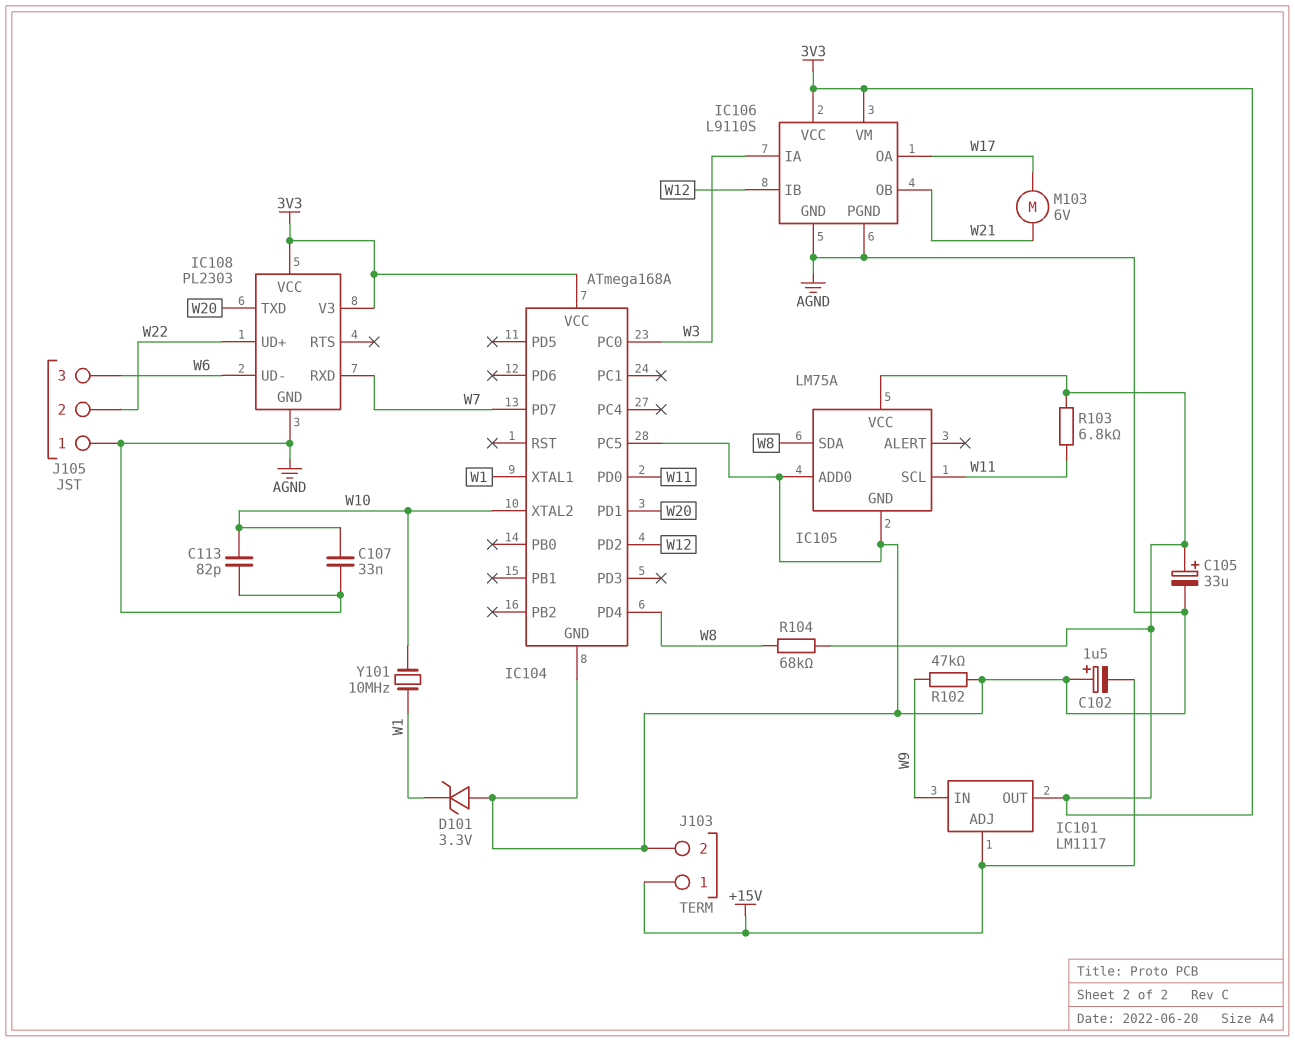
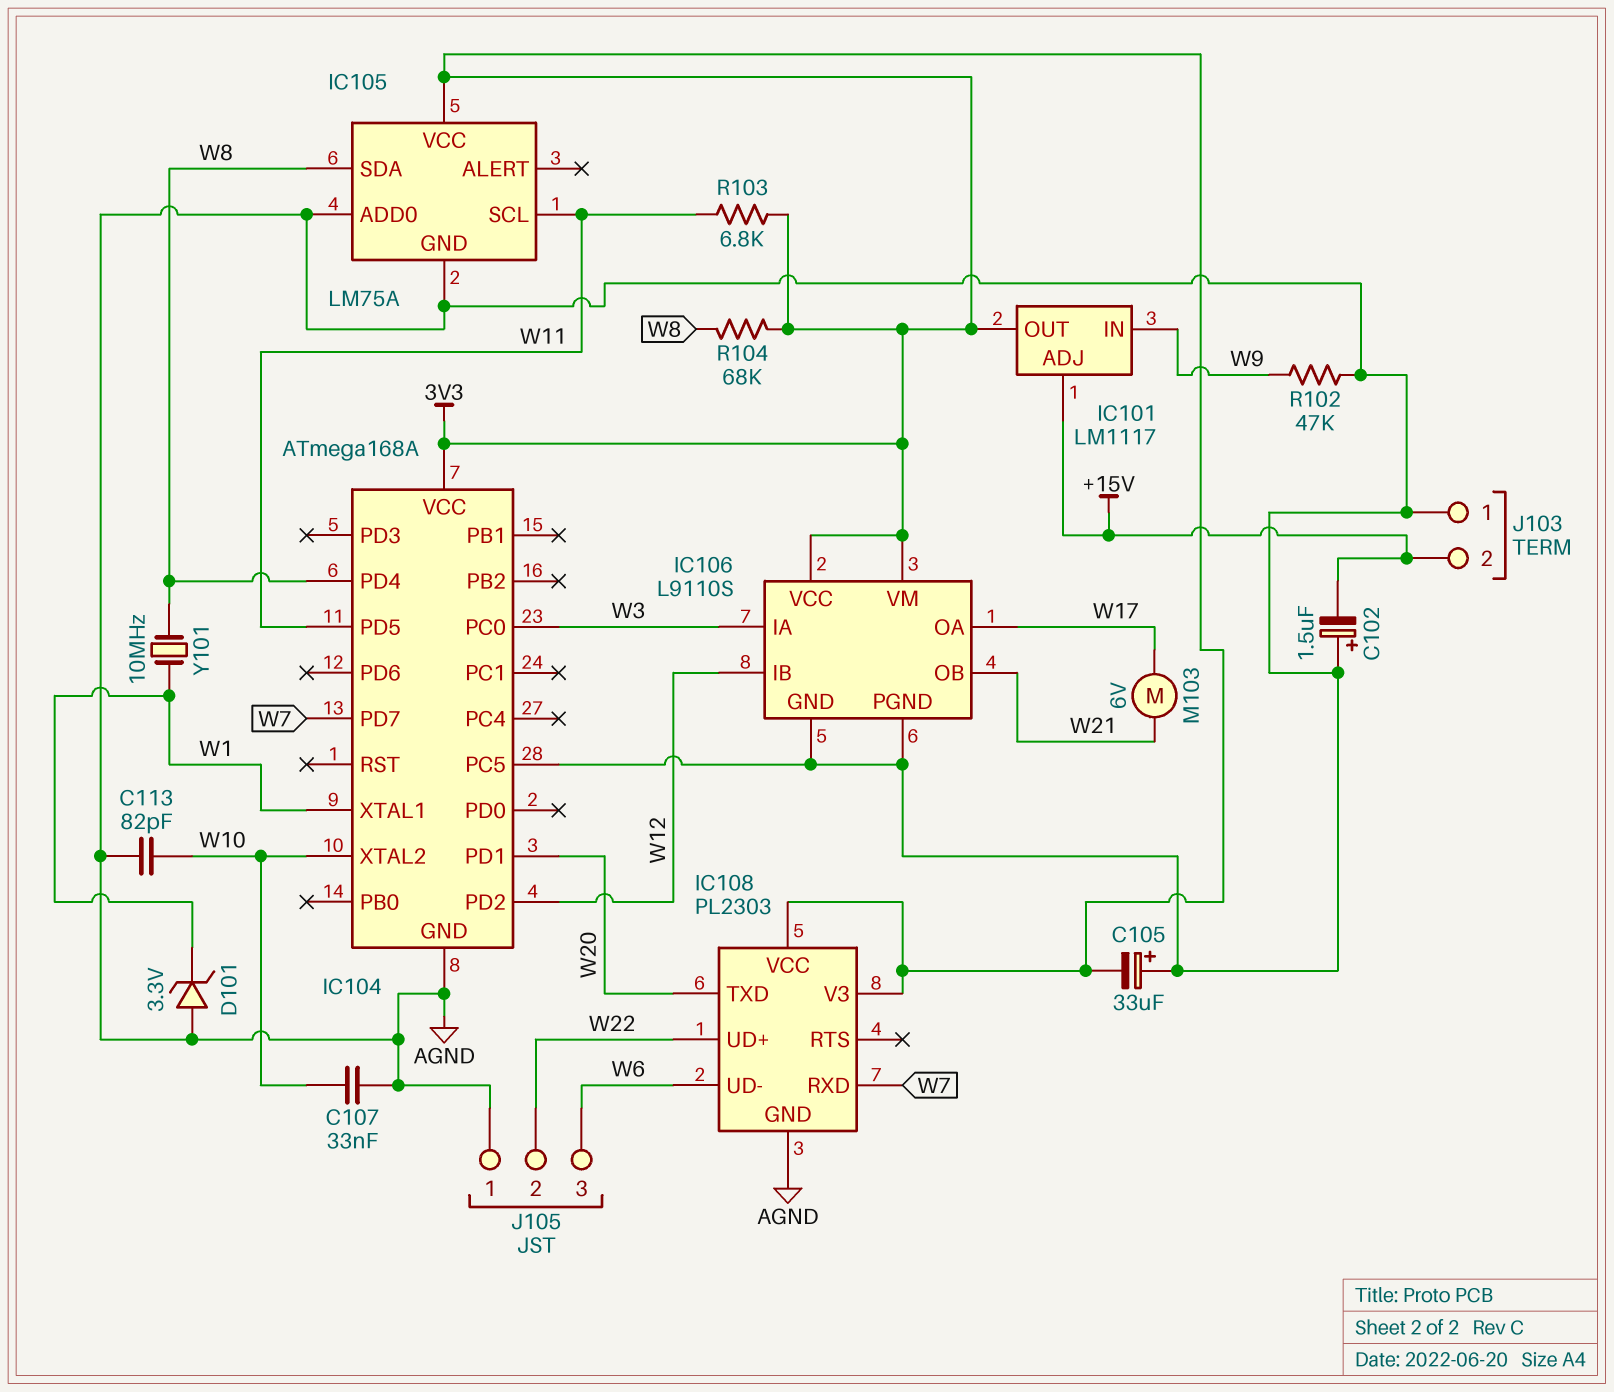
C105: 33uF (plus 3V3, minus AGND) -> 33uF (plus AGND, minus 3V3)
IC104 pin PD0: W11 -> none
IC104 pin PD5: none -> W11
J103 pin 1: +15V -> AGND
J103 pin 2: AGND -> +15V
Y101: 10MHz (W1, W10) -> 10MHz (W1, W8)

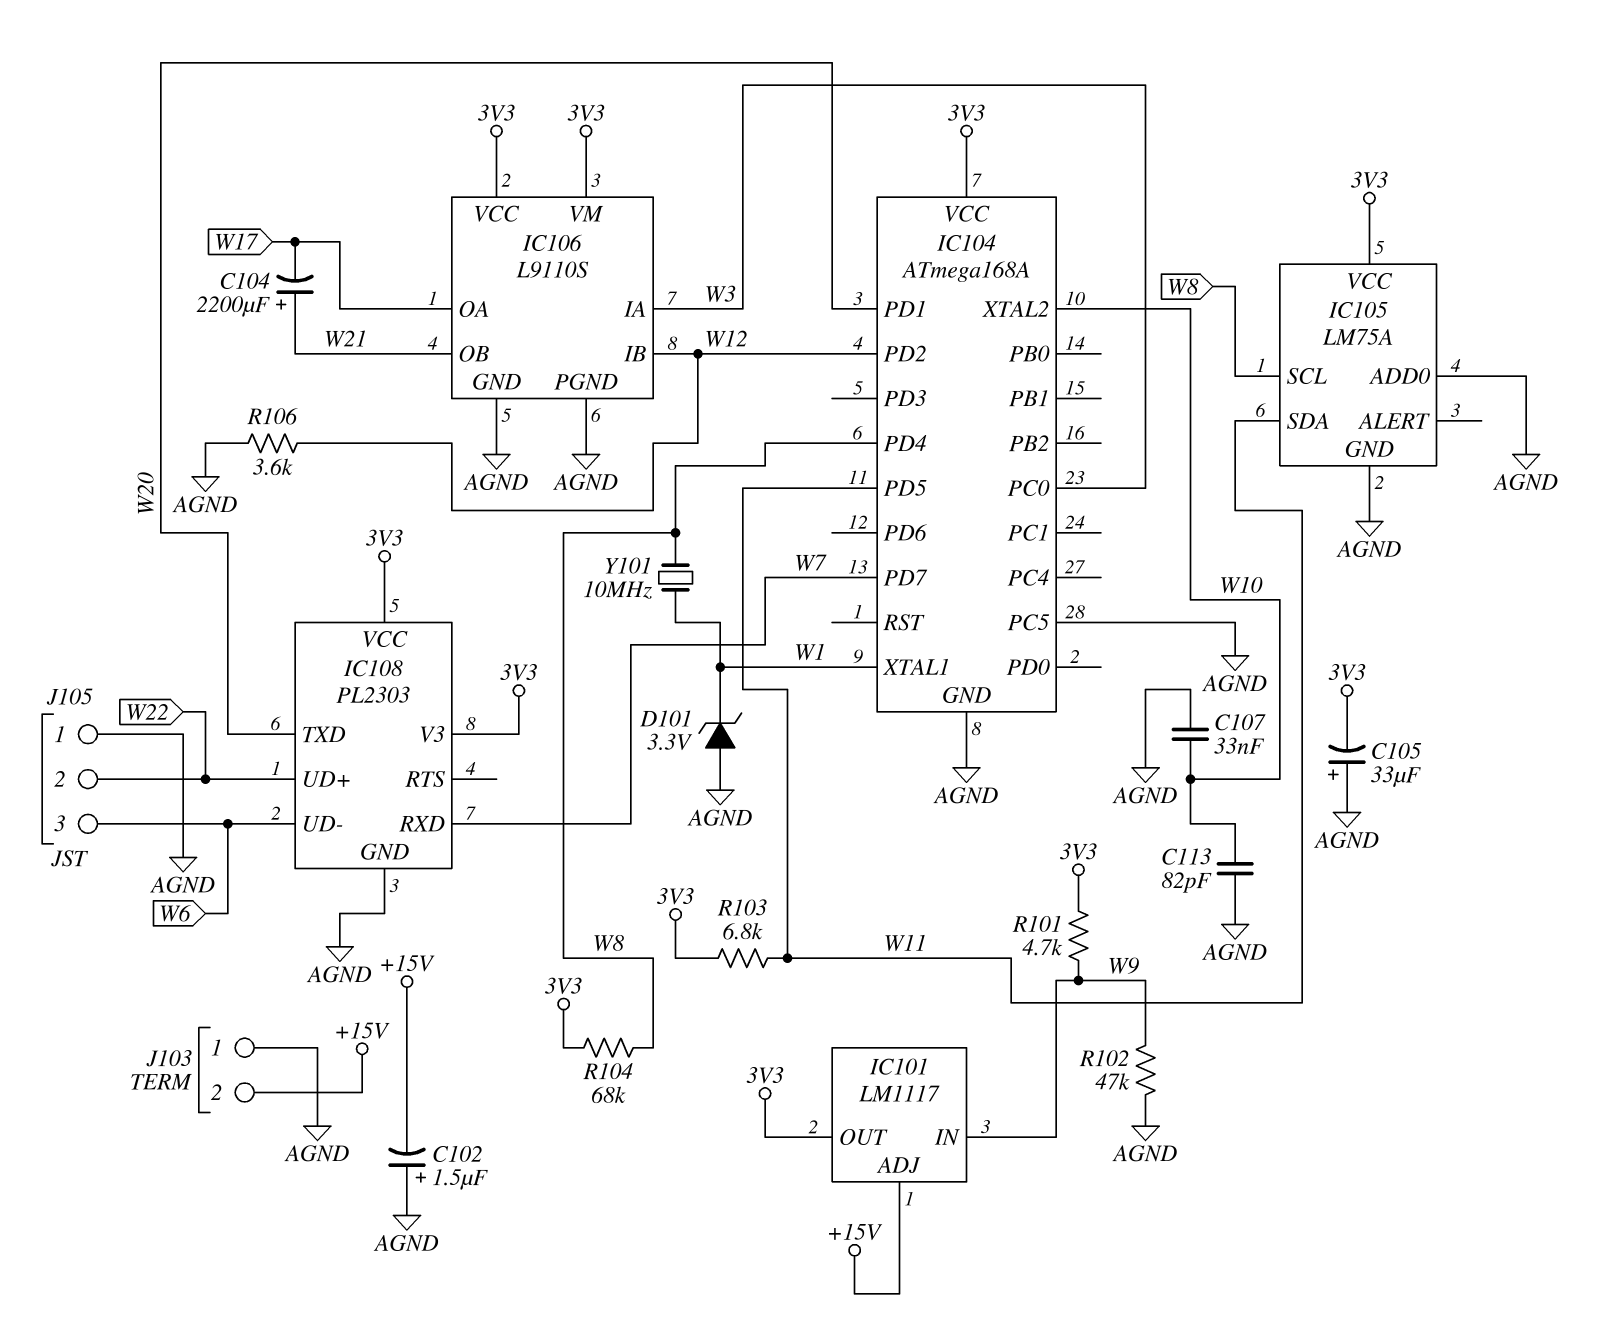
C104: none -> 2200uF (plus W21, minus W17)
IC105 pin SCL: W11 -> W8
IC105 pin SDA: W8 -> W11
M103: motor 6V (W17, W21) -> none
R101: none -> 4.7k (3V3, W9)
R106: none -> 3.6k (AGND, W12)

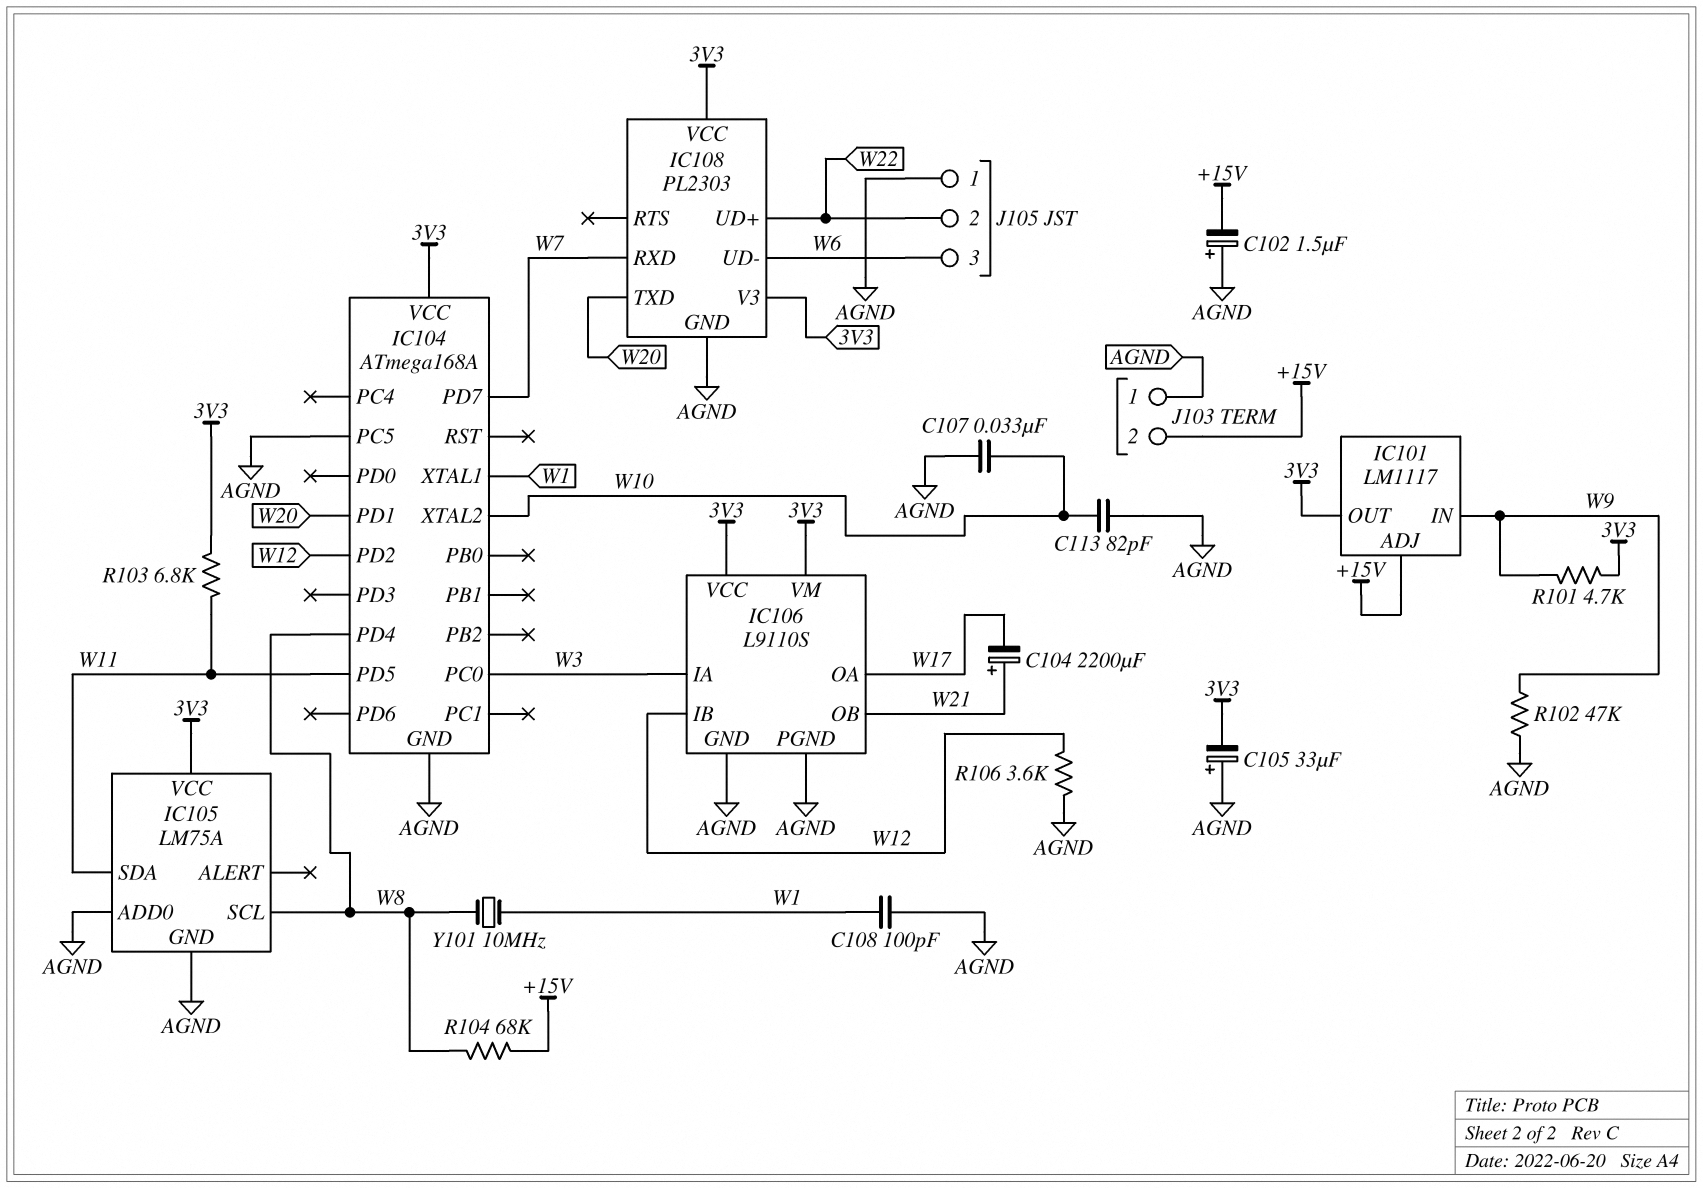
C108: none -> 100pF (AGND, W1)
D101: zener 3.3V (A AGND, K W1) -> none
R104: 68k (3V3, W8) -> 68k (+15V, W8)

